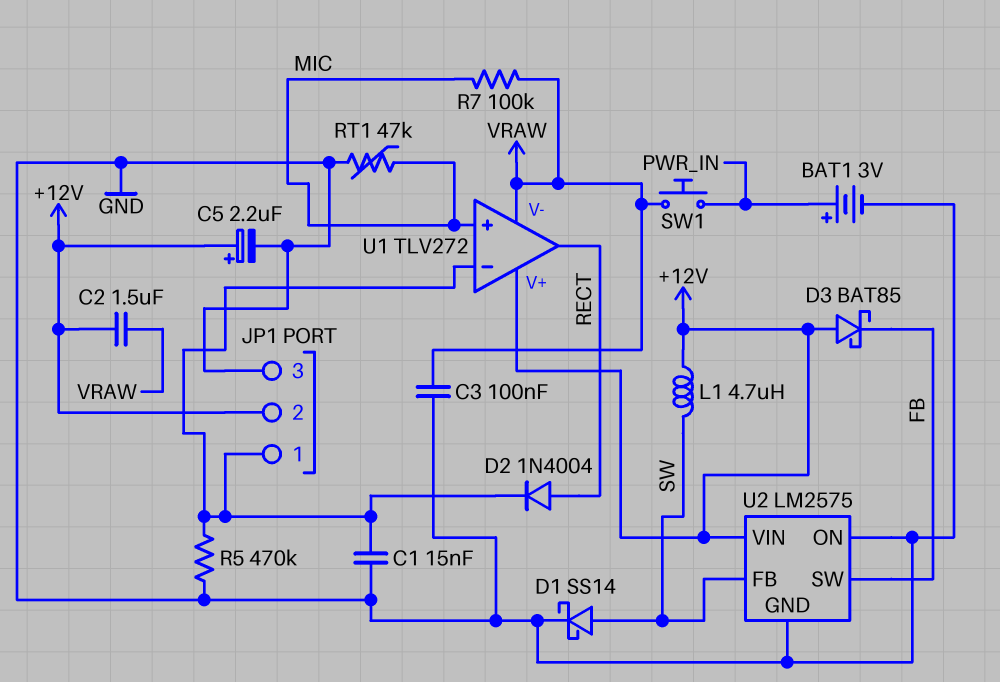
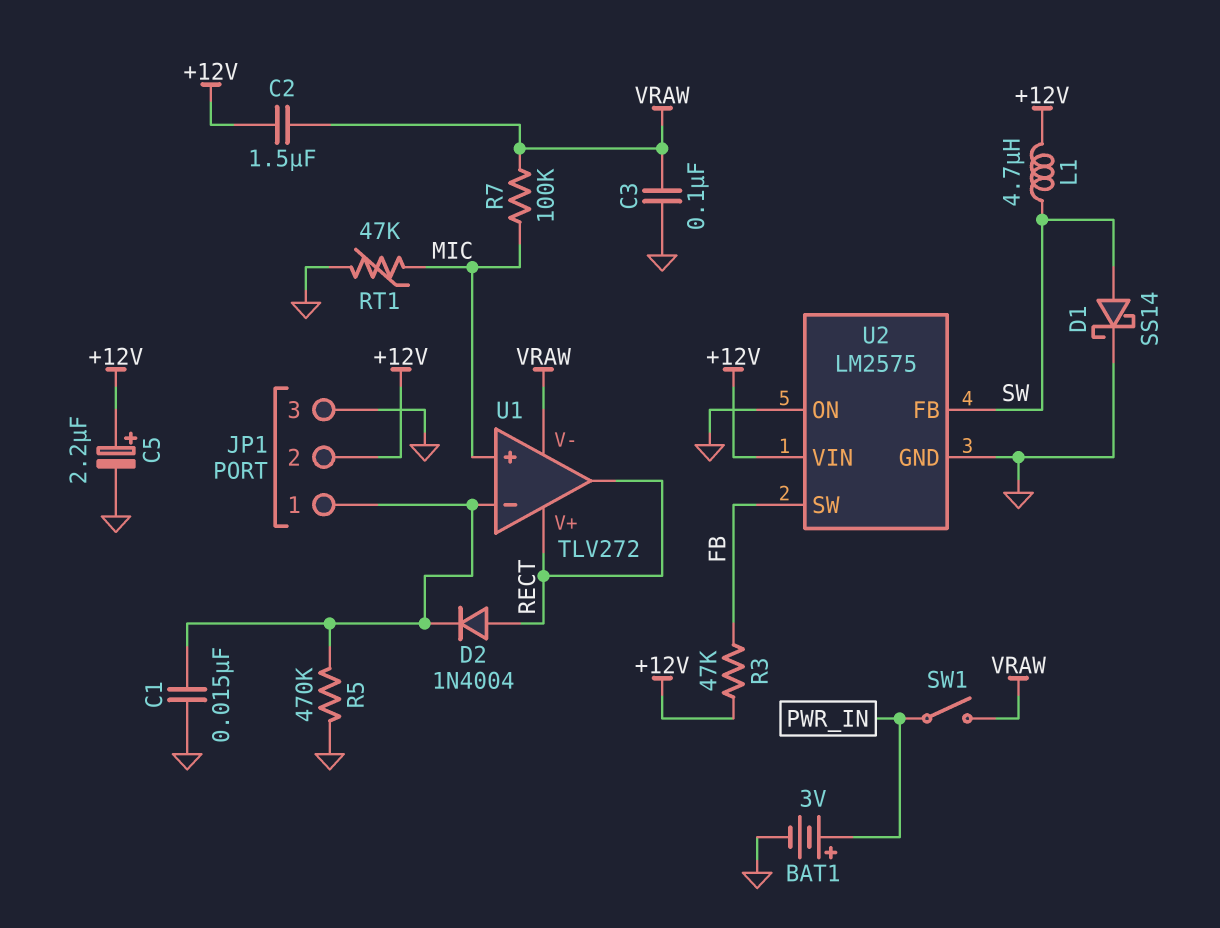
D3: schottky BAT85 (A +12V, K FB) -> none
R3: none -> 47k (+12V, FB)
SW1: button (PWR_IN, VRAW) -> switch (PWR_IN, VRAW)
U1 pin V+: +12V -> RECT

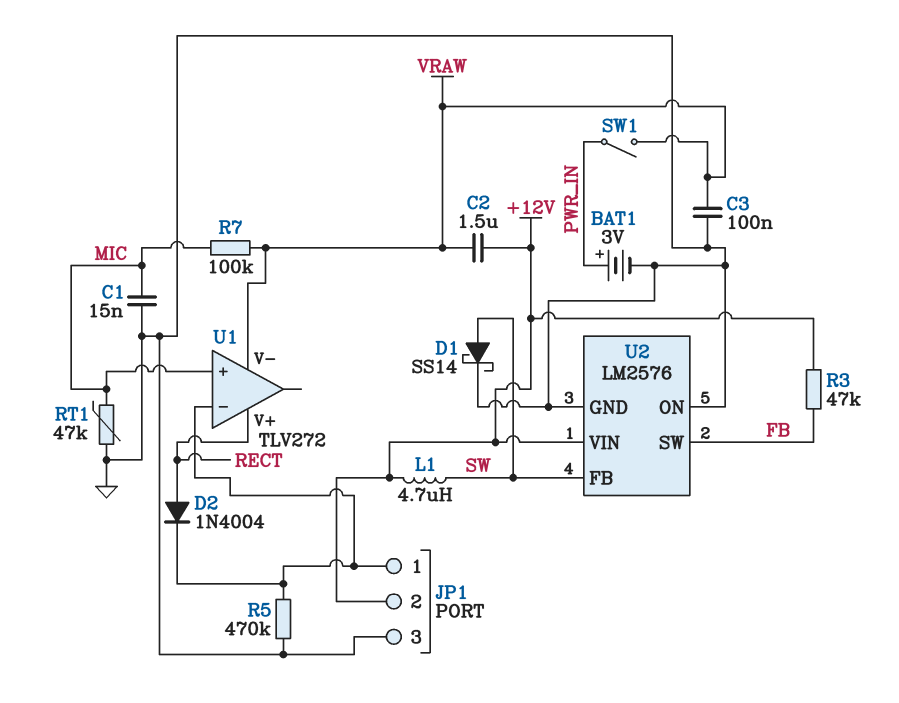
C1: 15nF (GND, JP1/1) -> 15nF (GND, MIC)
C5: 2.2uF (plus +12V, minus GND) -> none
U1 pin out: RECT -> none
U2: LM2575 -> LM2576

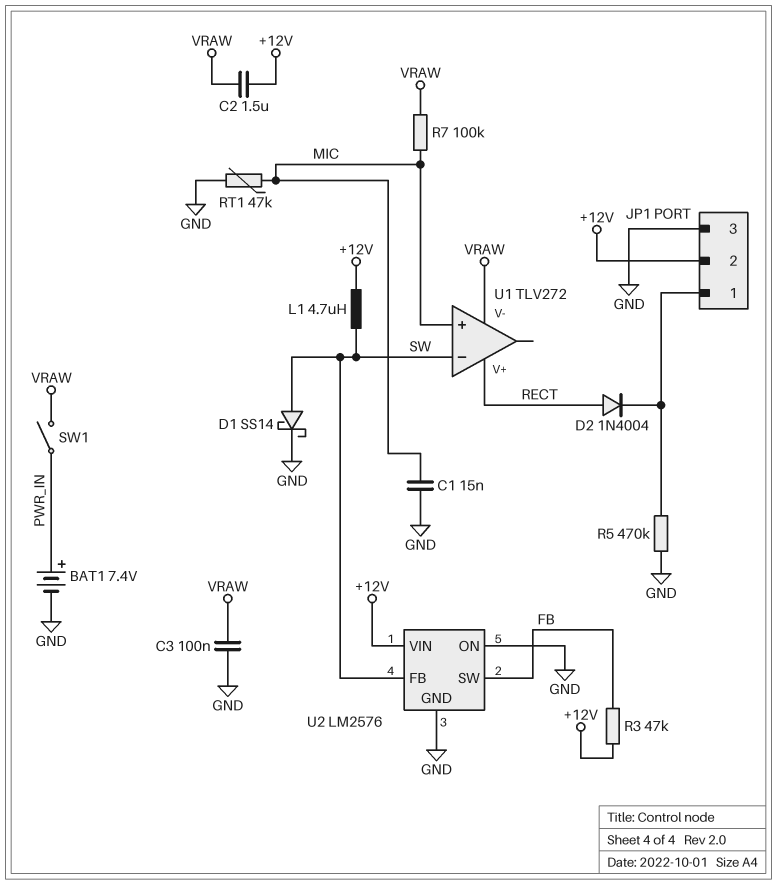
BAT1: 3V (plus PWR_IN, minus GND) -> 7.4V (plus PWR_IN, minus GND)
U1 pin in-: JP1/1 -> SW

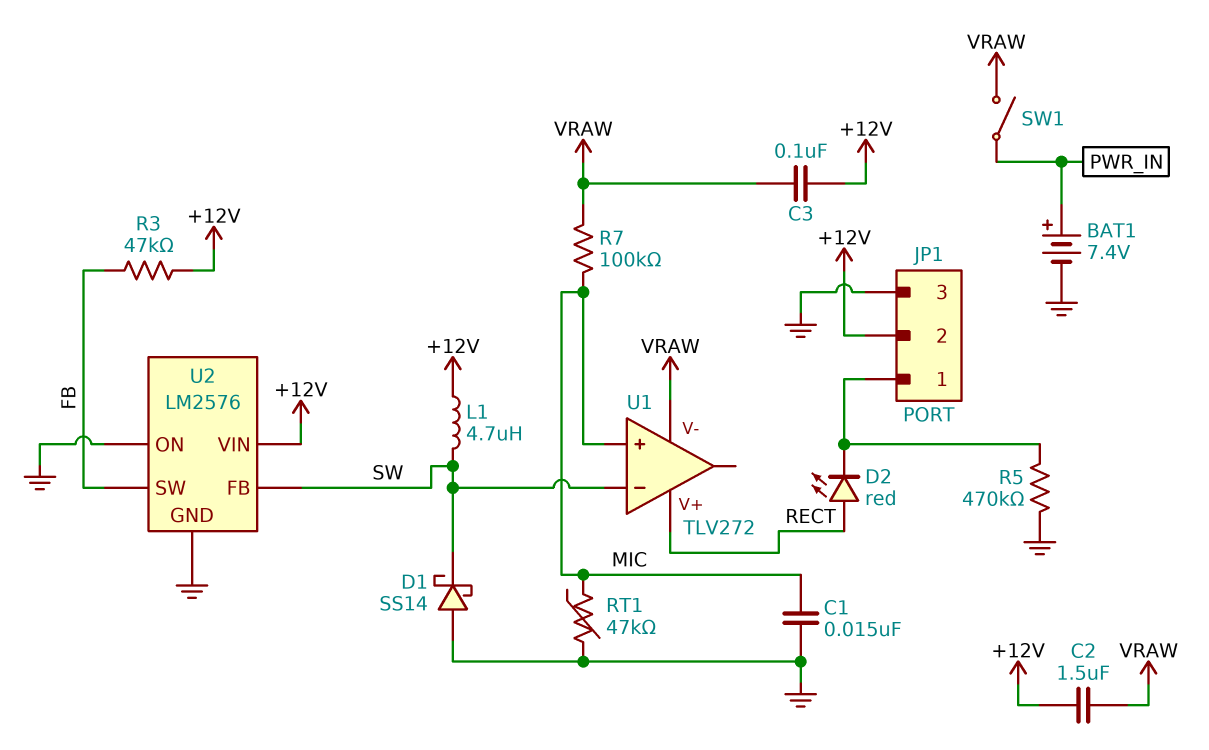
C3: 100nF (GND, VRAW) -> 100nF (+12V, VRAW)
D1: schottky SS14 (A SW, K GND) -> schottky SS14 (A GND, K SW)
D2: diode 1N4004 (A RECT, K JP1/1) -> LED red (A RECT, K JP1/1)

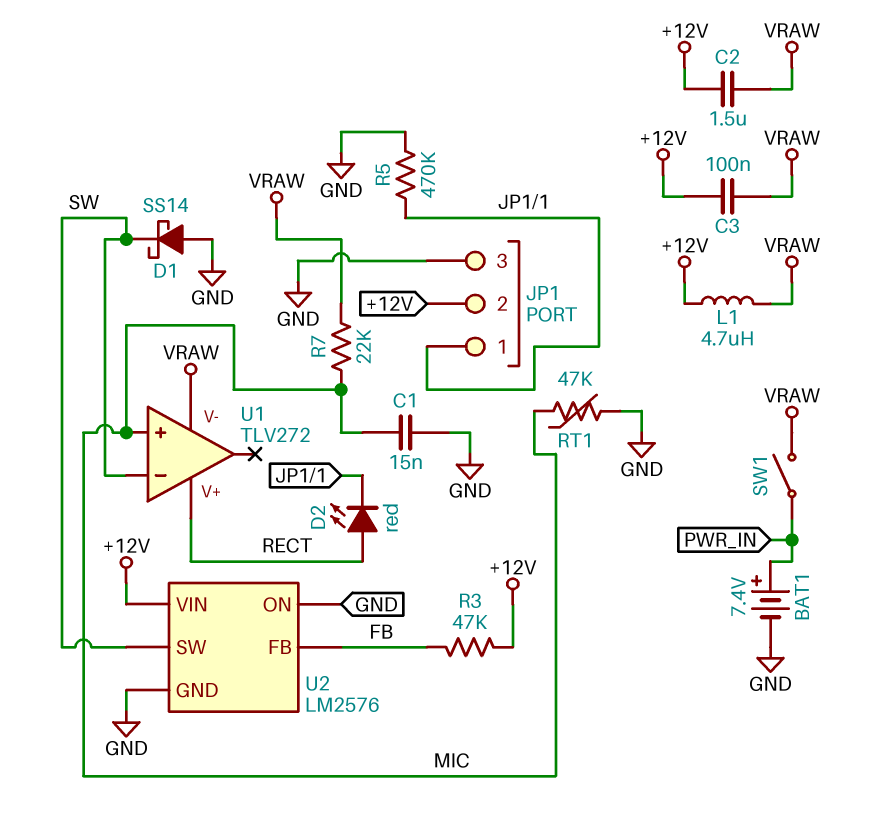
L1: 4.7uH (+12V, SW) -> 4.7uH (+12V, VRAW)
R7: 100k (MIC, VRAW) -> 22k (MIC, VRAW)
U2 pin FB: SW -> FB
U2 pin SW: FB -> SW

